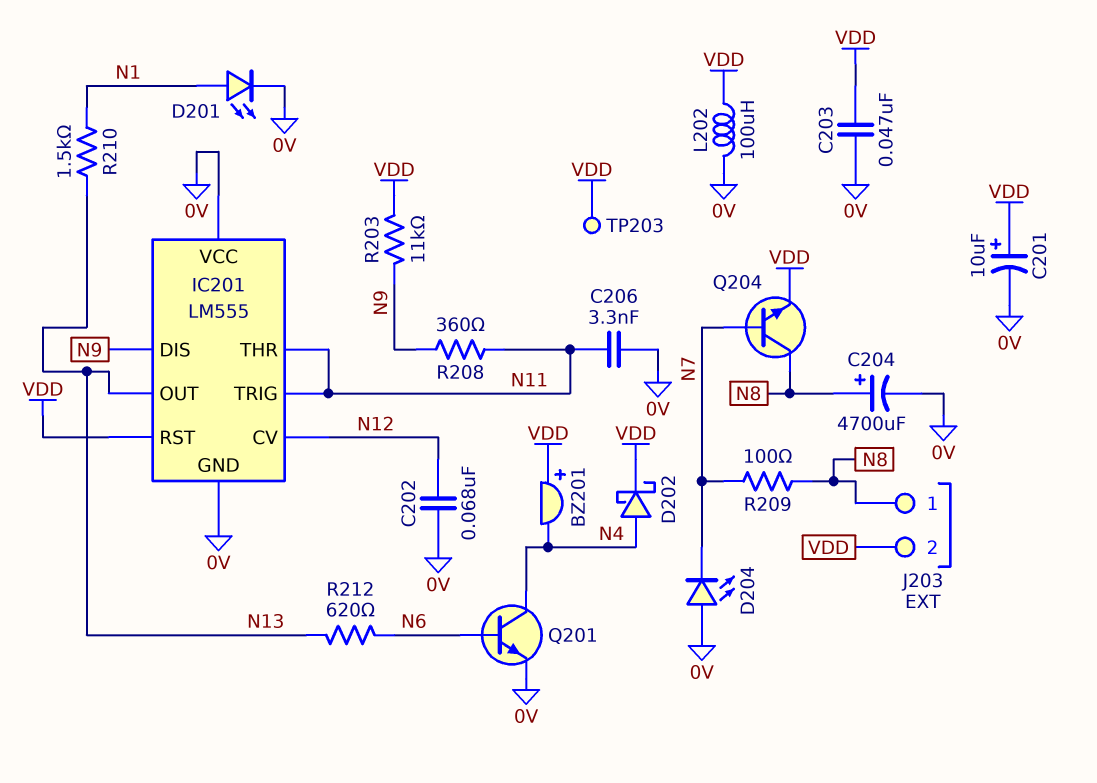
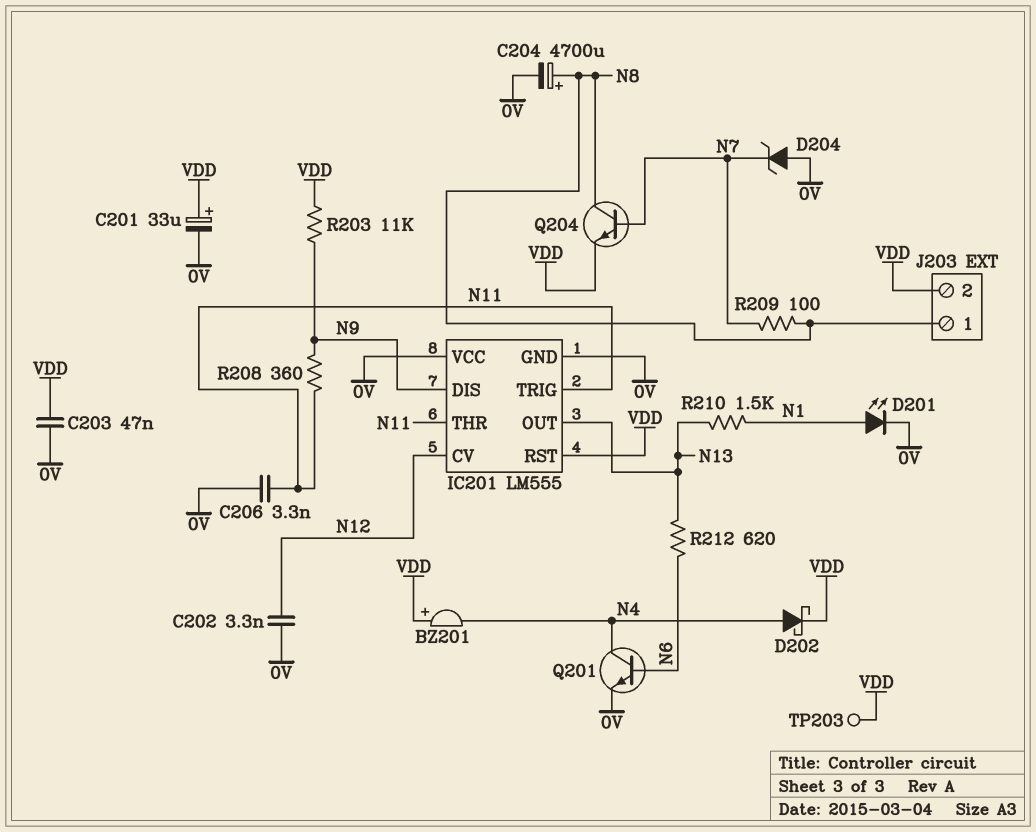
C201: 10uF (plus VDD, minus 0V) -> 33uF (plus VDD, minus 0V)
C202: 68nF (0V, N12) -> 3.3nF (0V, N12)
D204: LED (A 0V, K N7) -> zener (A 0V, K N7)
L202: 100uH (0V, VDD) -> none

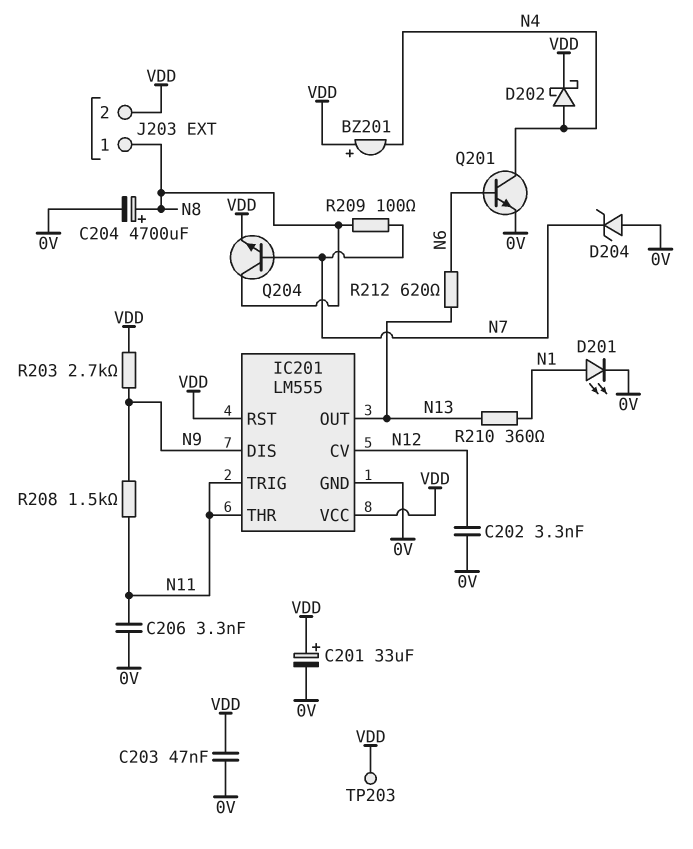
IC201 pin VCC: 0V -> VDD
R203: 11k (N9, VDD) -> 2.7k (N9, VDD)
R208: 360 (N9, N11) -> 1.5k (N9, N11)
R210: 1.5k (N1, N13) -> 360 (N1, N13)

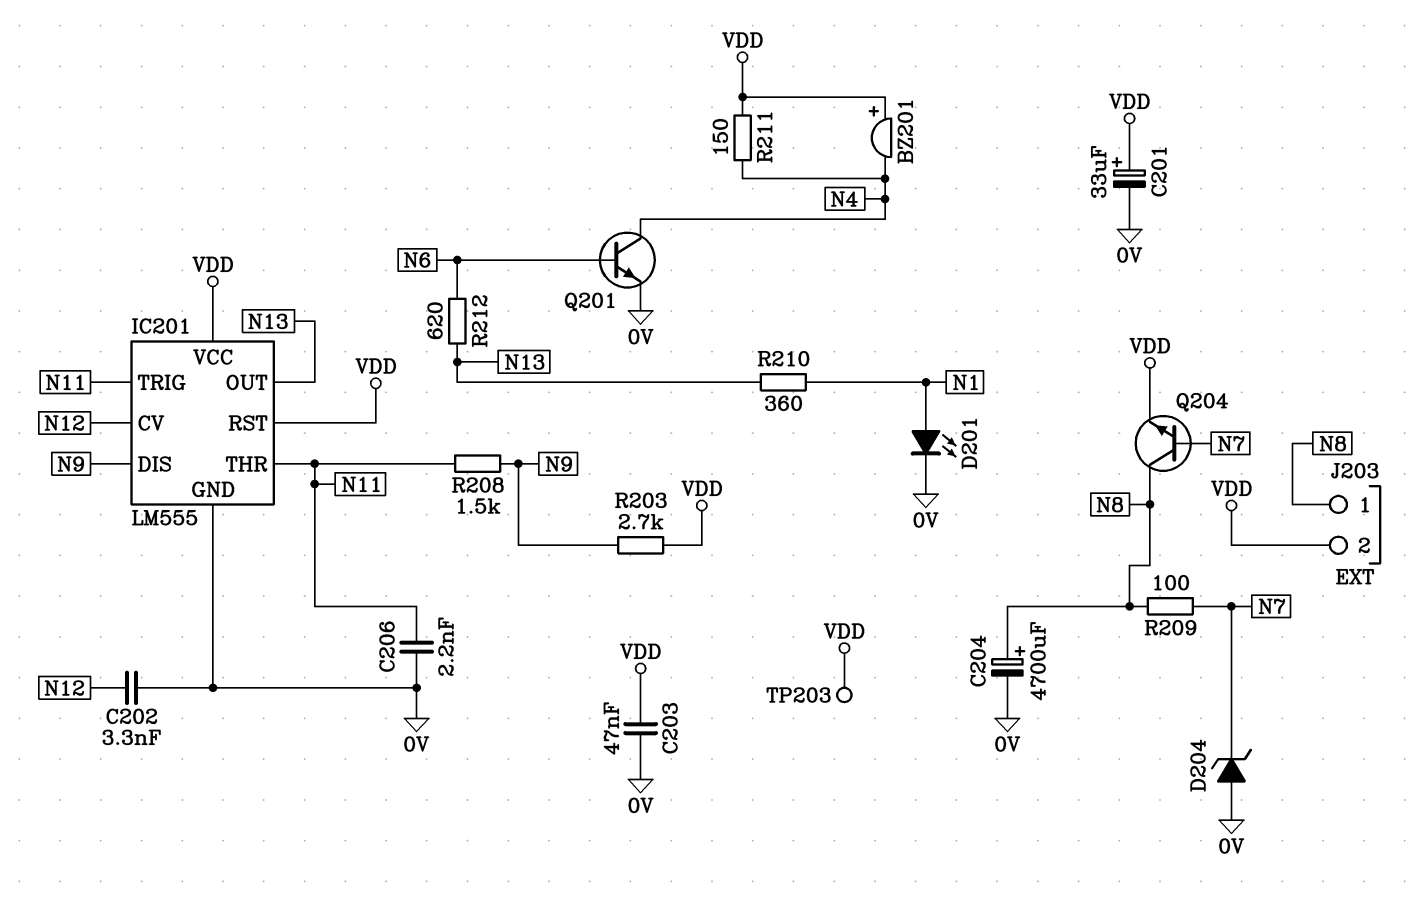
C206: 3.3nF (0V, N11) -> 2.2nF (0V, N11)
D202: schottky (A N4, K VDD) -> none
R211: none -> 150 (N4, VDD)

